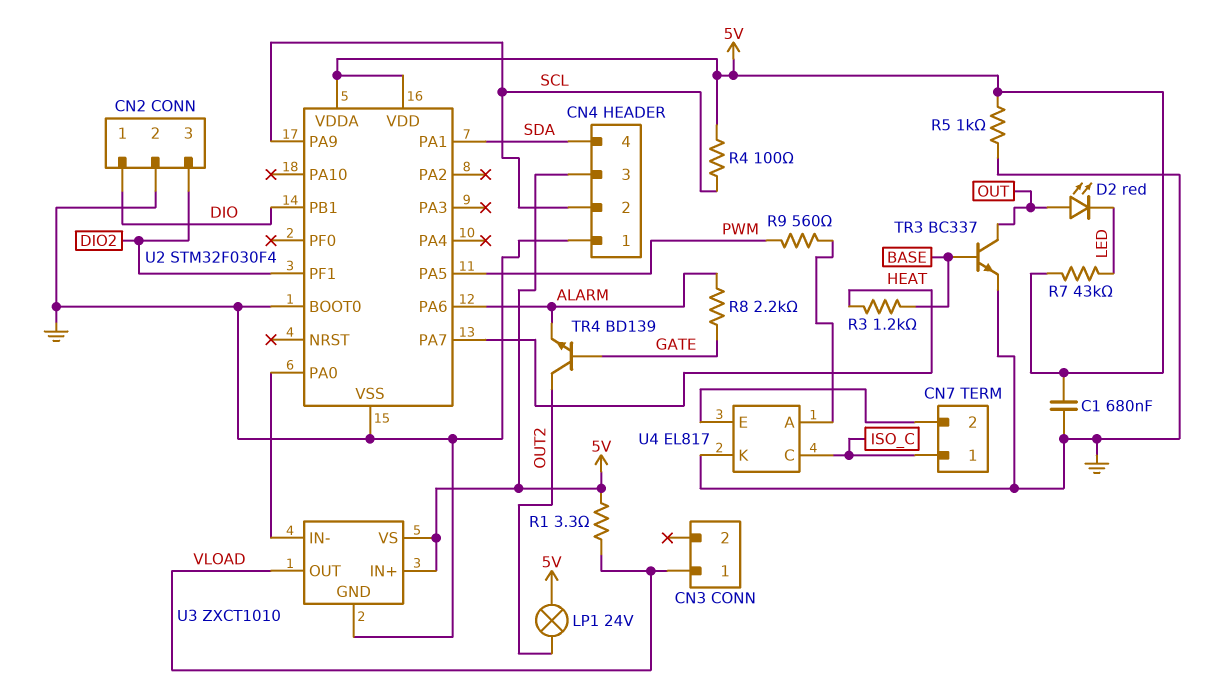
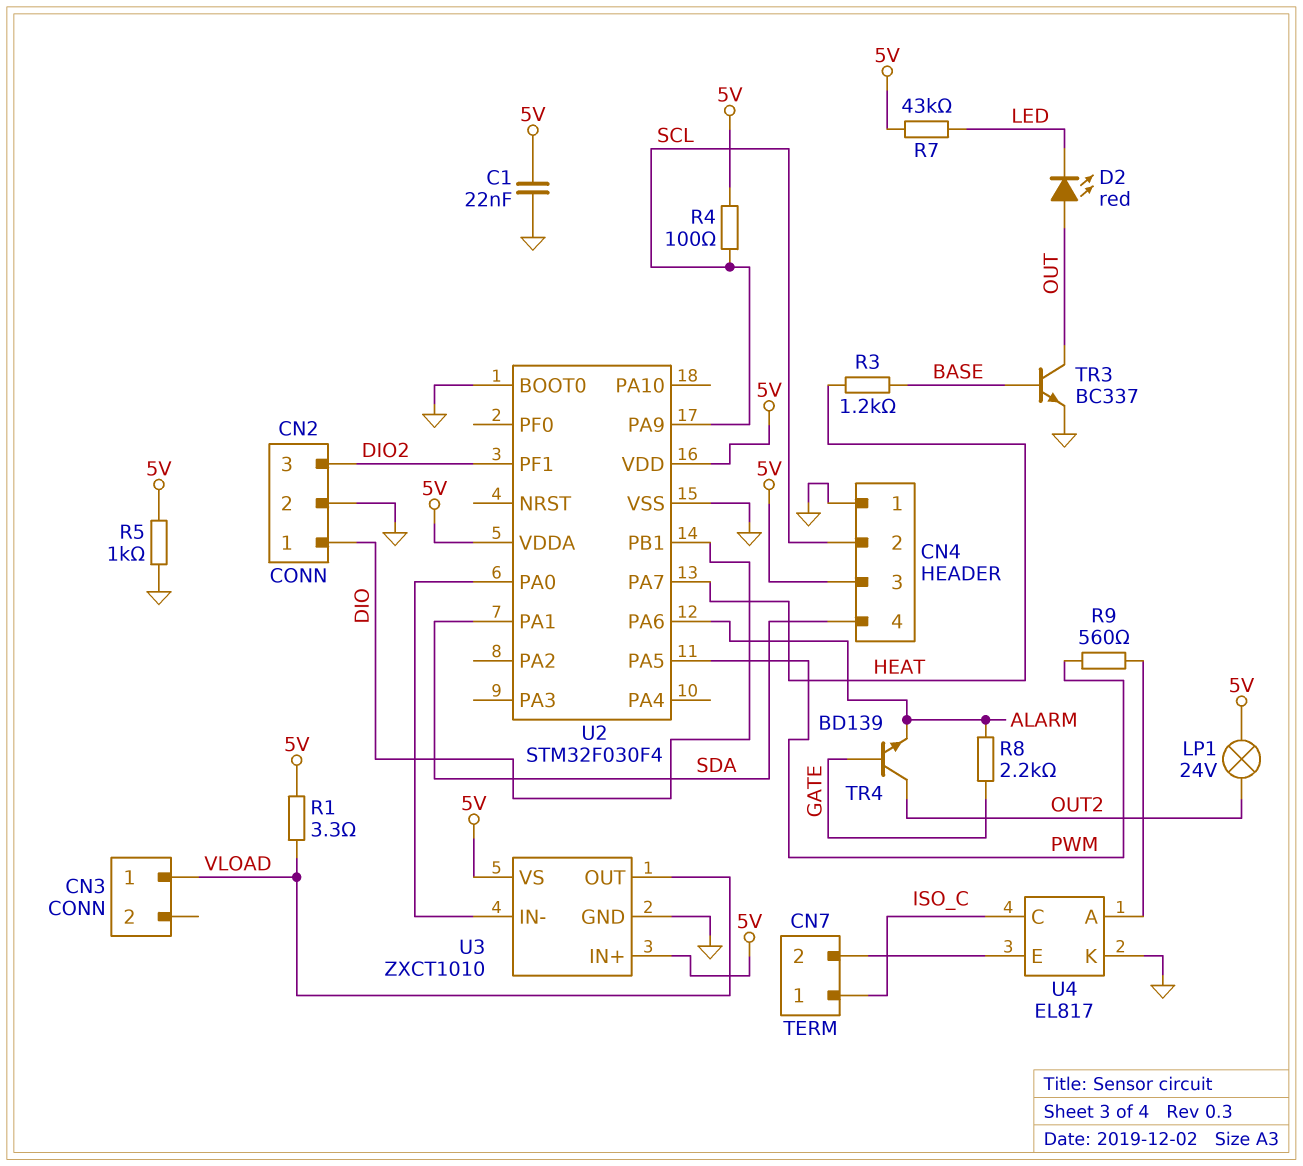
C1: 680nF (5V, GND) -> 22nF (5V, GND)

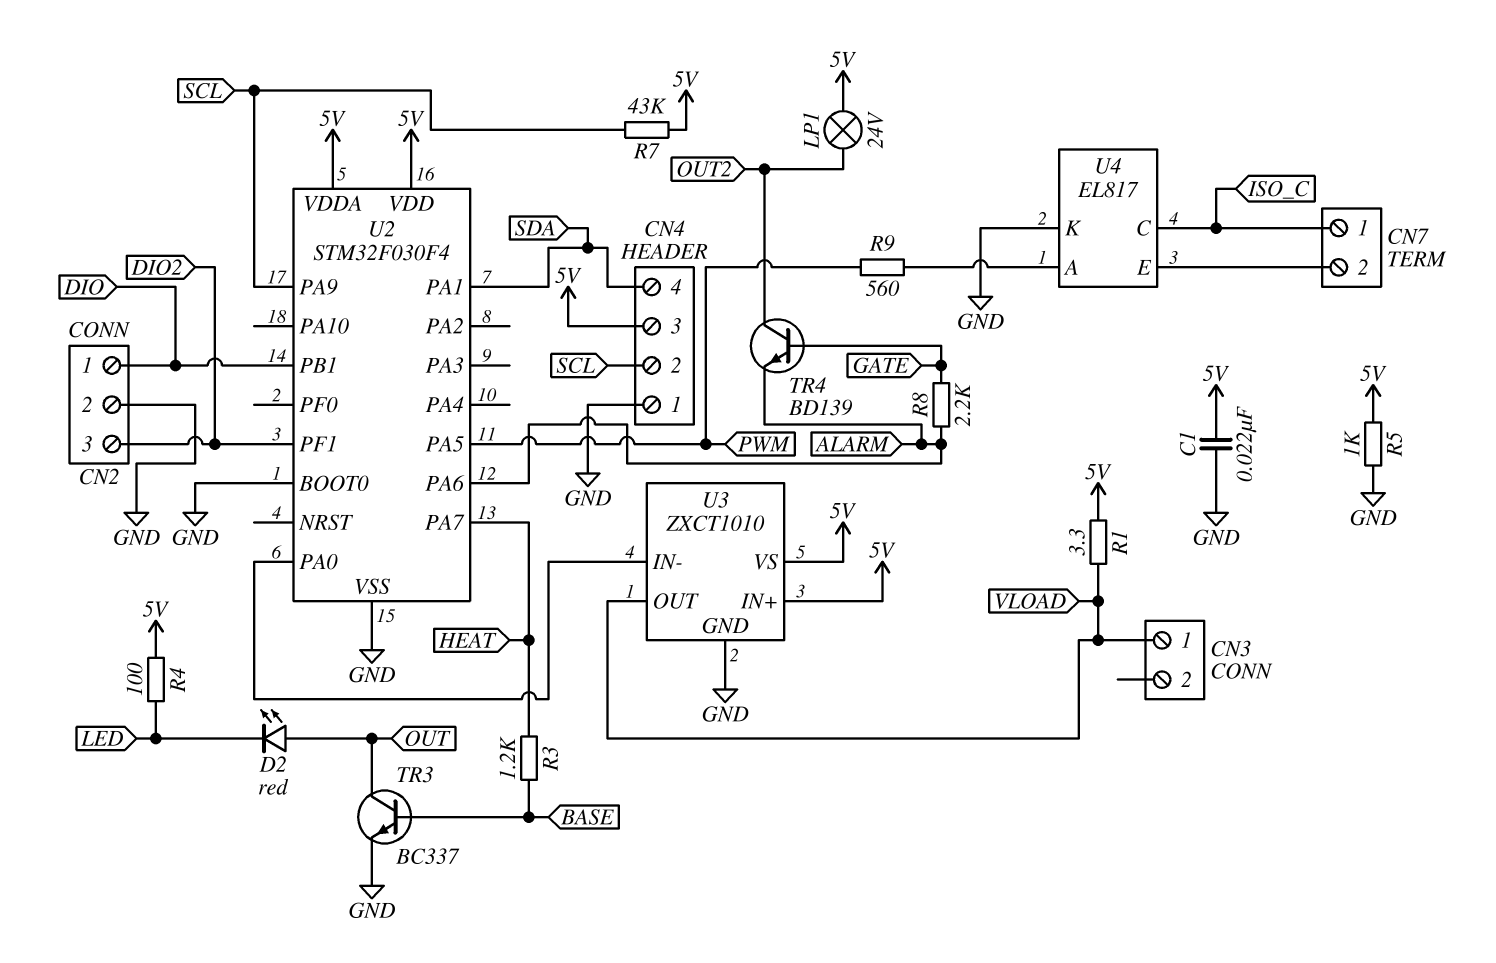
R4: 100 (5V, SCL) -> 100 (5V, LED)
R7: 43k (5V, LED) -> 43k (5V, SCL)

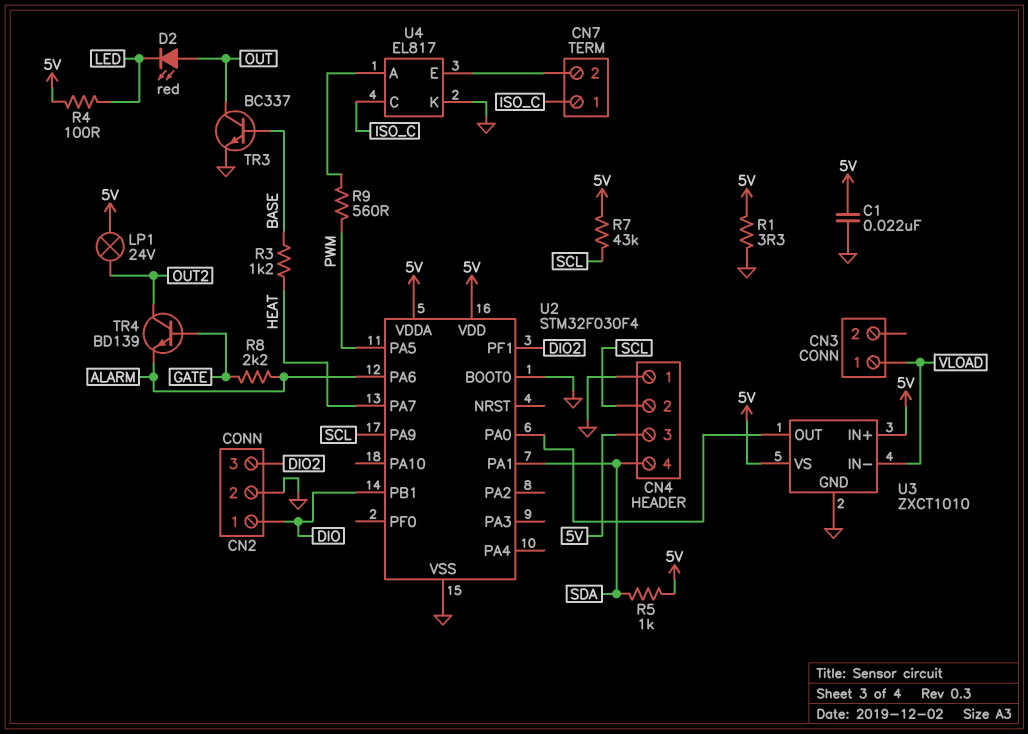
R1: 3.3 (5V, VLOAD) -> 3.3 (5V, GND)
R5: 1k (5V, GND) -> 1k (5V, SDA)
U3 pin IN-: U2/PA0 -> VLOAD
U3 pin OUT: VLOAD -> U2/PA0

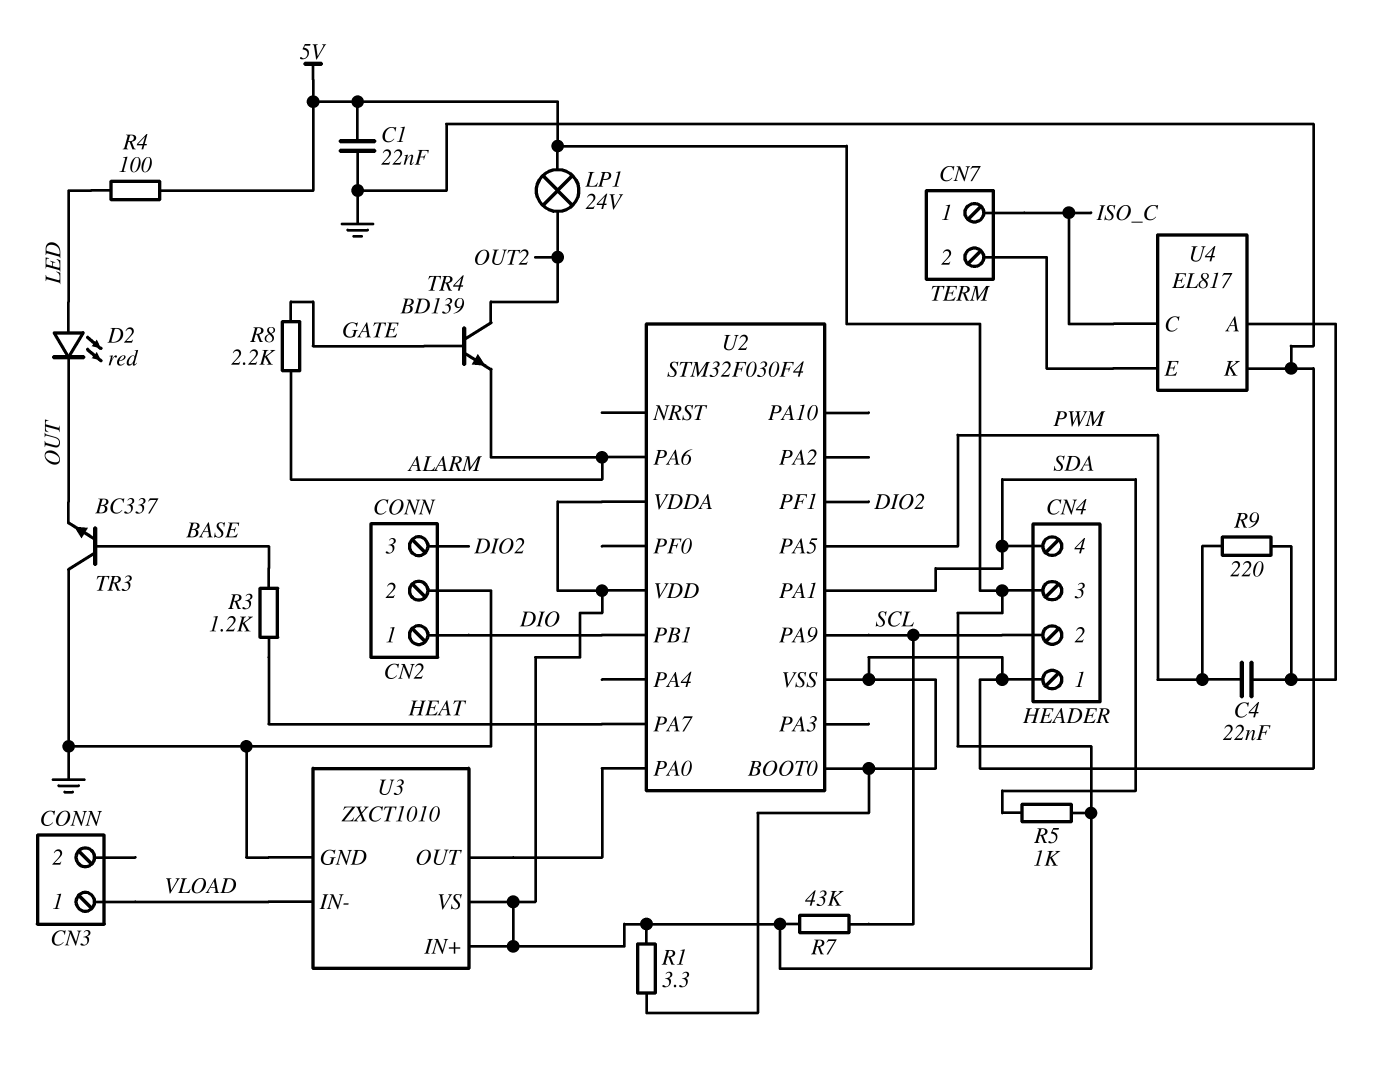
C4: none -> 22nF (PWM, U4/A)
D2: LED red (A OUT, K LED) -> LED red (A LED, K OUT)
R9: 560 (PWM, U4/A) -> 220 (PWM, U4/A)
TR3: NPN BC337 (B BASE, C OUT, E GND) -> NPN BC337 (B BASE, C GND, E OUT)

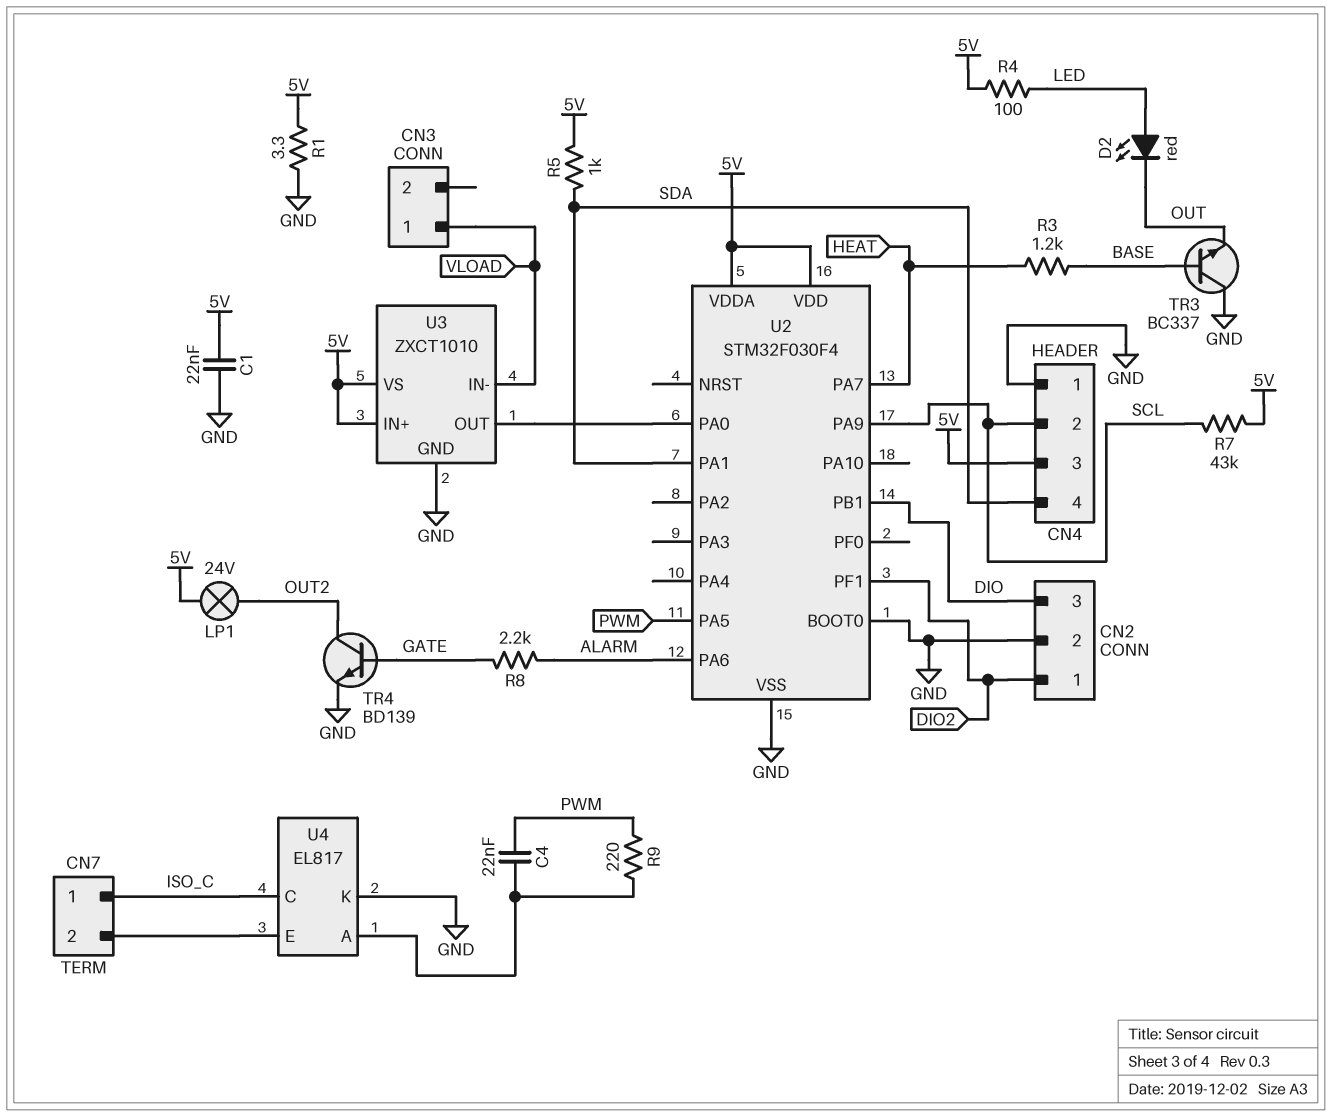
CN2 pin 1: DIO -> DIO2
CN2 pin 3: DIO2 -> DIO
TR4: NPN BD139 (B GATE, C OUT2, E ALARM) -> NPN BD139 (B GATE, C OUT2, E GND)

